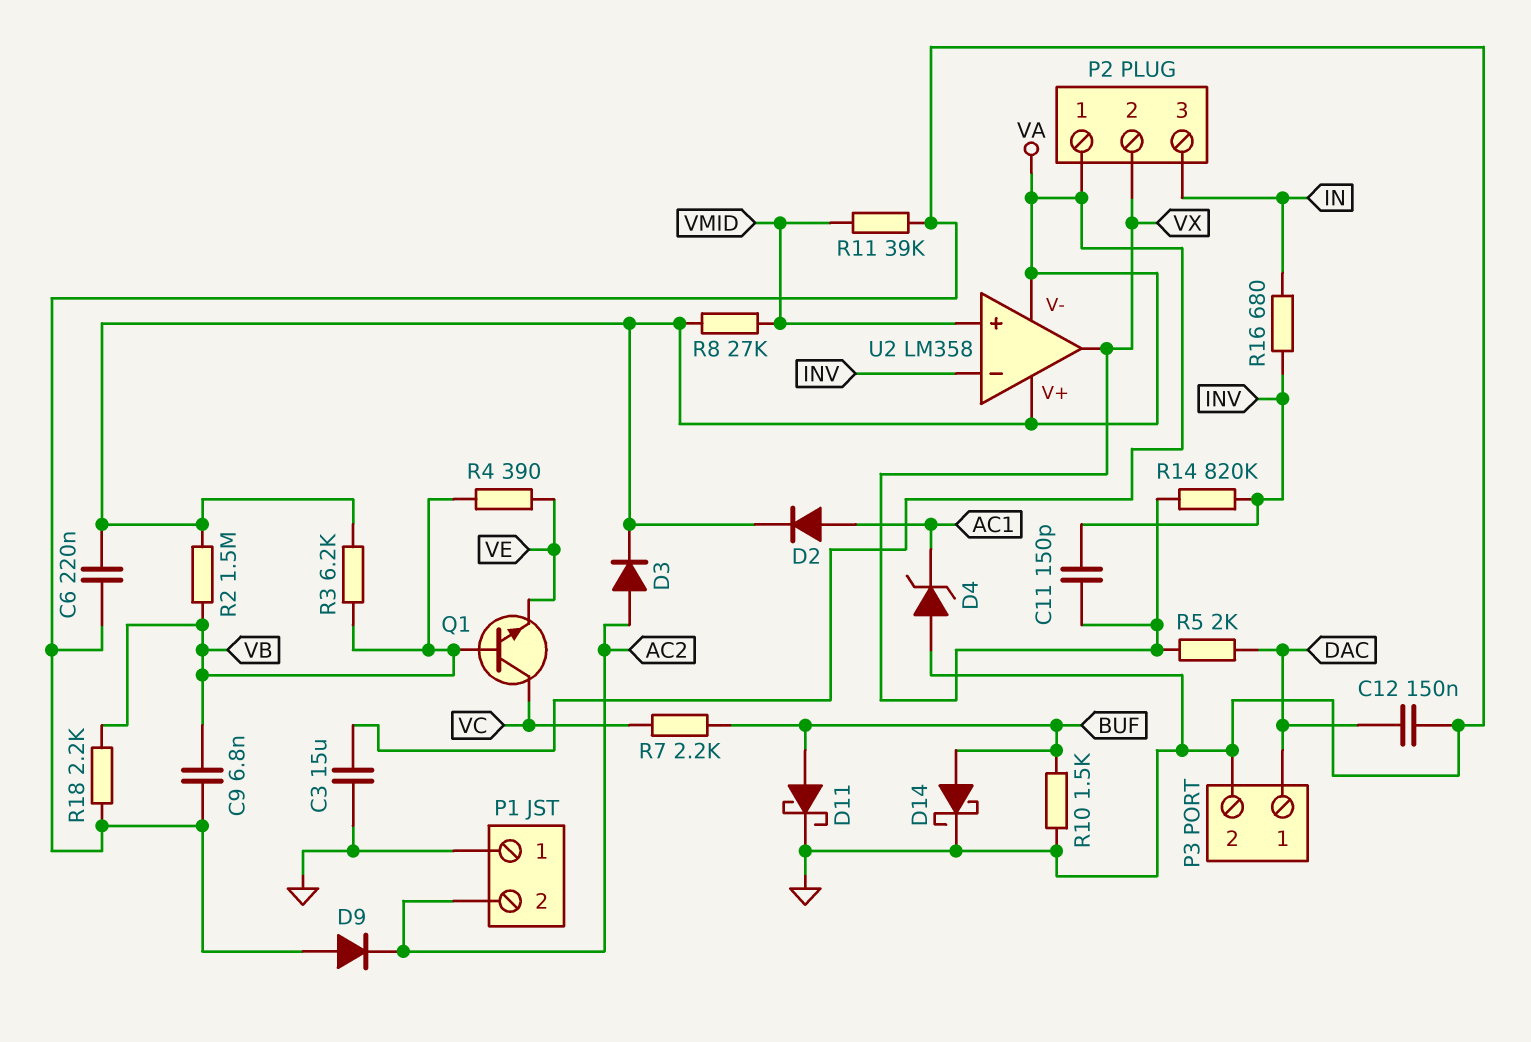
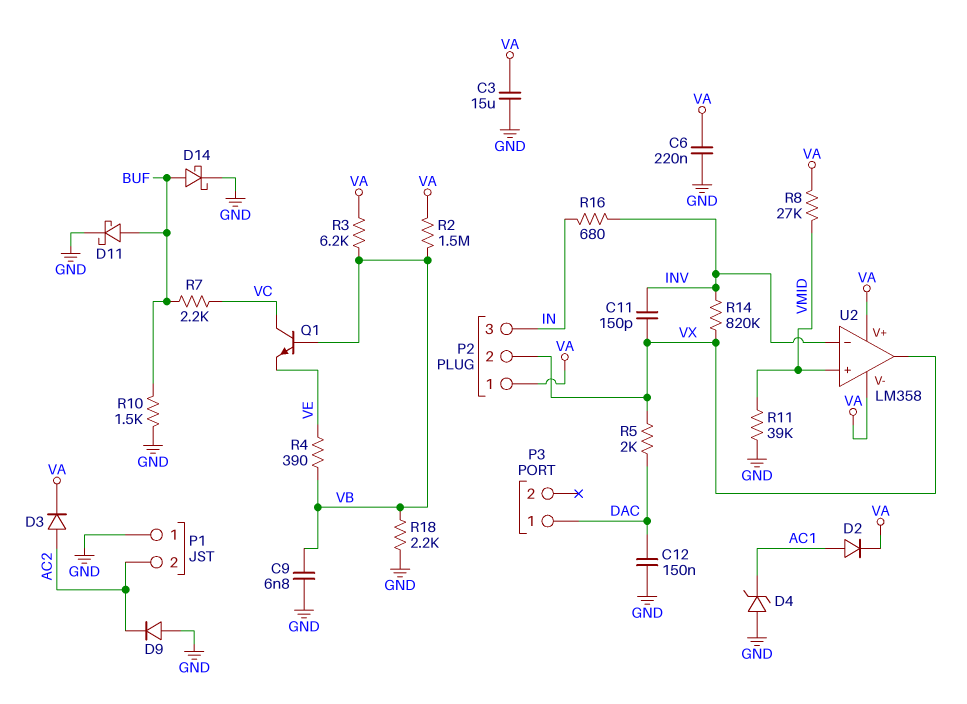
P3 pin 2: GND -> none

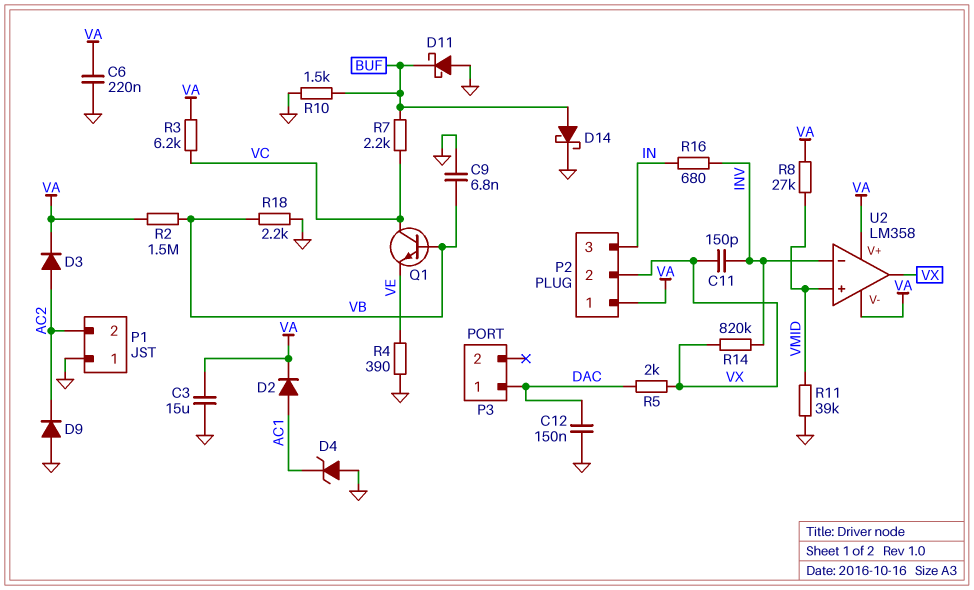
D11: schottky (A BUF, K GND) -> schottky (A GND, K BUF)
R3: 6.2k (VA, VB) -> 6.2k (VA, VC)
R4: 390 (VB, VE) -> 390 (GND, VE)

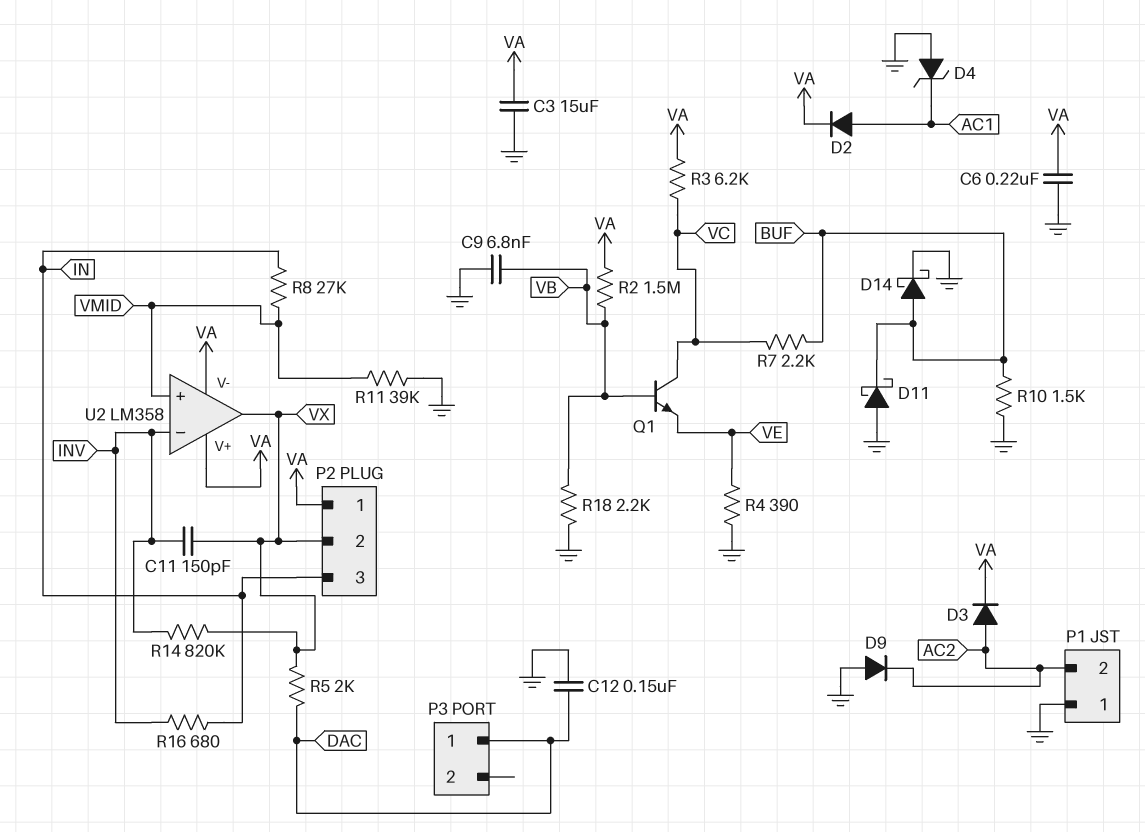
R8: 27k (VA, VMID) -> 27k (IN, VMID)

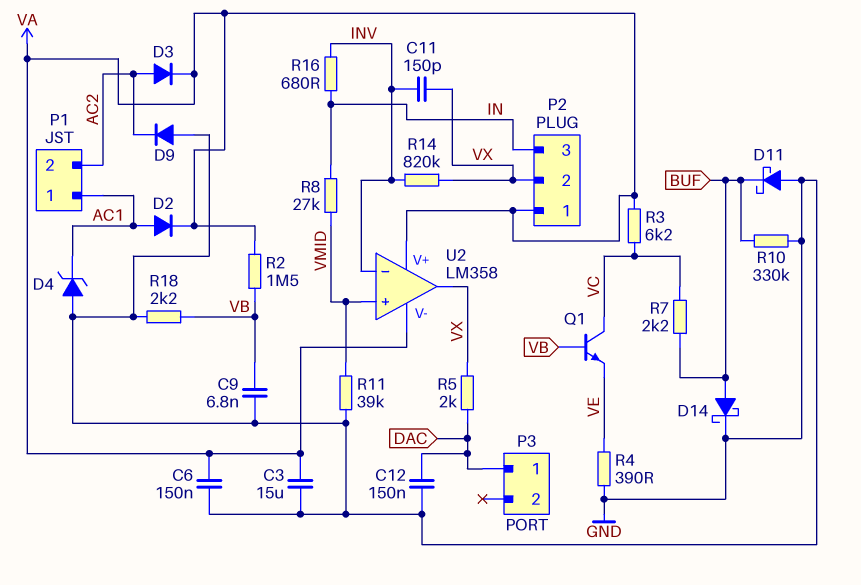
C6: 220nF (GND, VA) -> 150nF (GND, VA)
P1 pin 1: GND -> AC1
R10: 1.5k (BUF, GND) -> 330k (BUF, GND)

